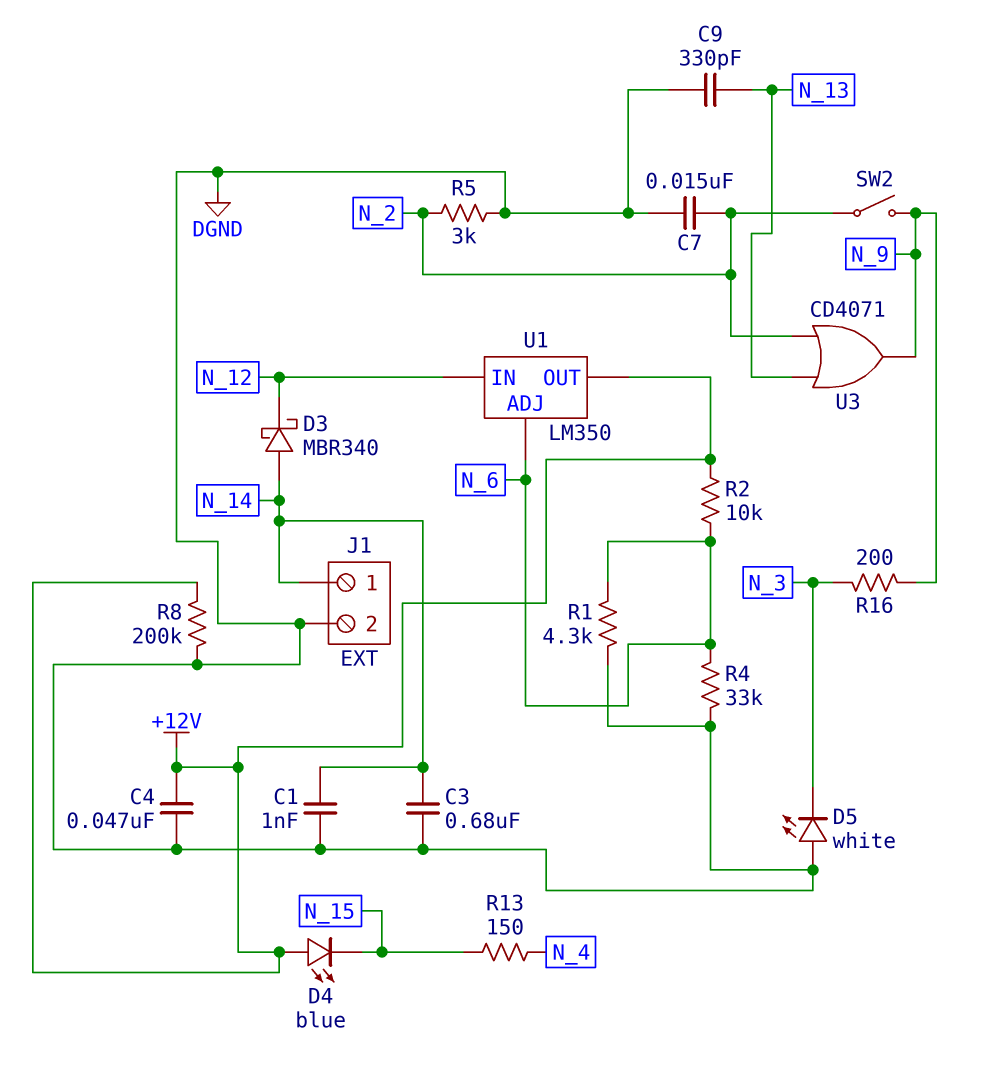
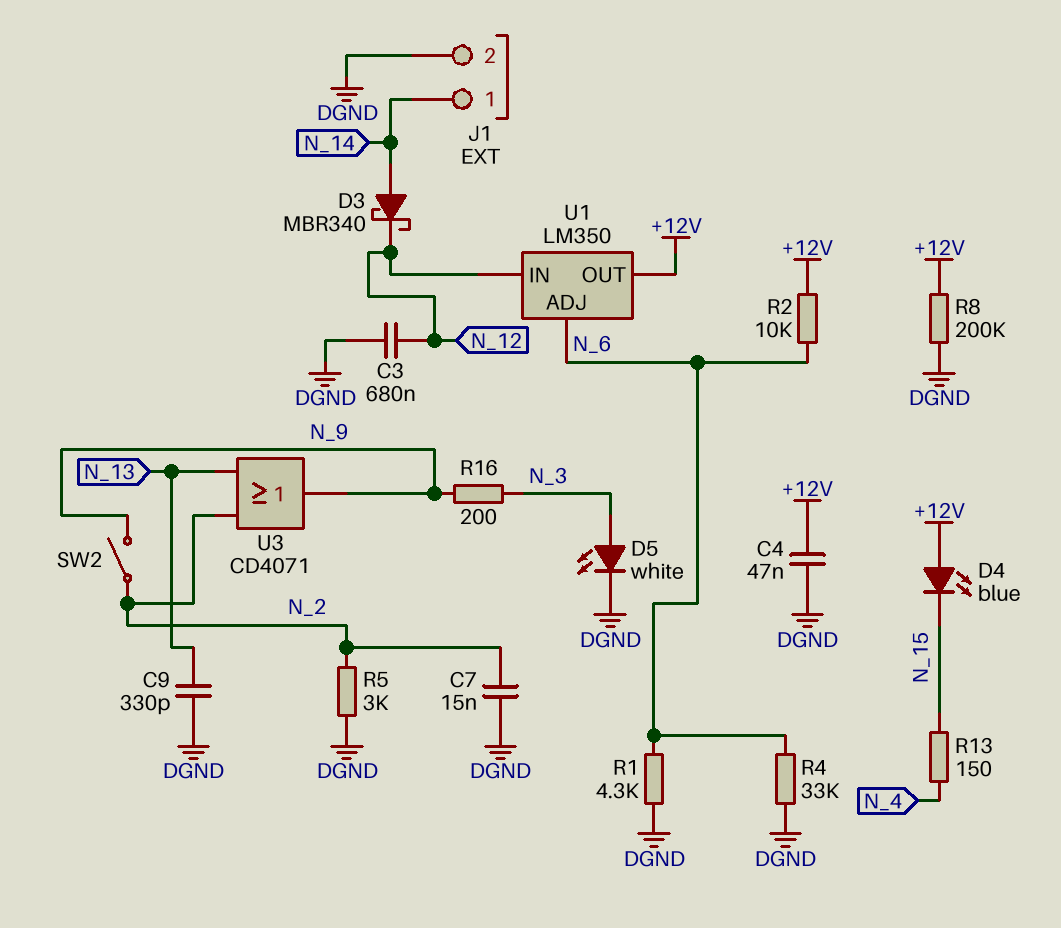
C1: 1nF (DGND, N_14) -> none
C3: 680nF (DGND, N_14) -> 680nF (DGND, N_12)
D5: LED white (A DGND, K N_3) -> LED white (A N_3, K DGND)

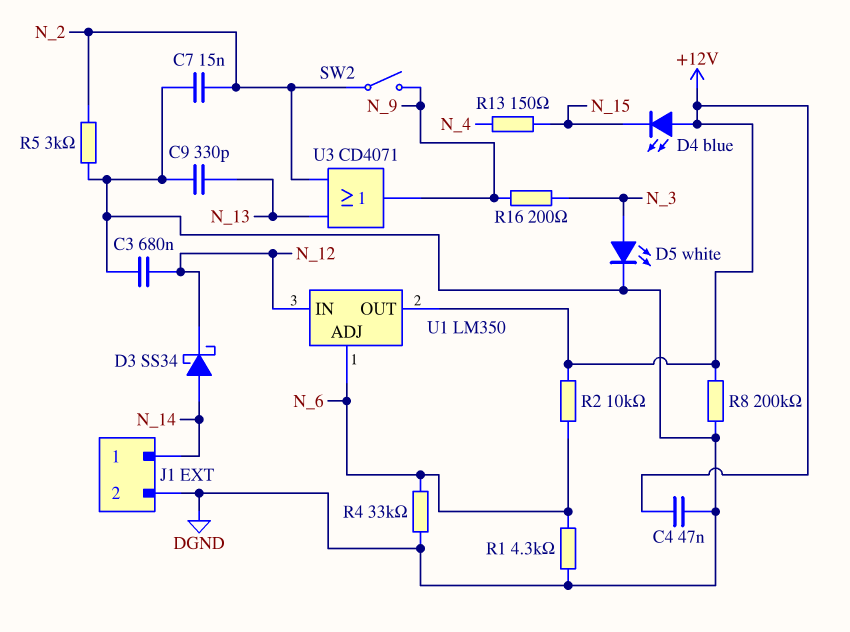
D3: schottky MBR340 (A N_14, K N_12) -> schottky SS34 (A N_14, K N_12)

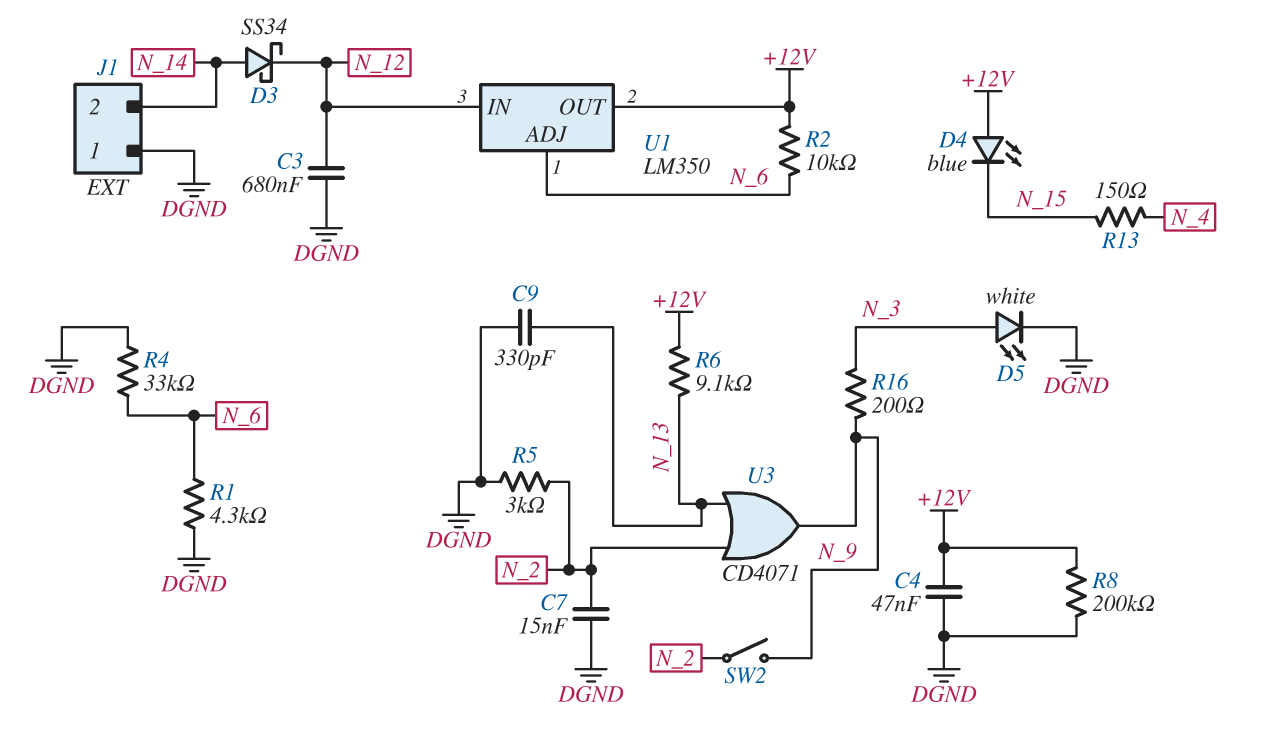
J1 pin 1: N_14 -> DGND
J1 pin 2: DGND -> N_14
R6: none -> 9.1k (+12V, N_13)

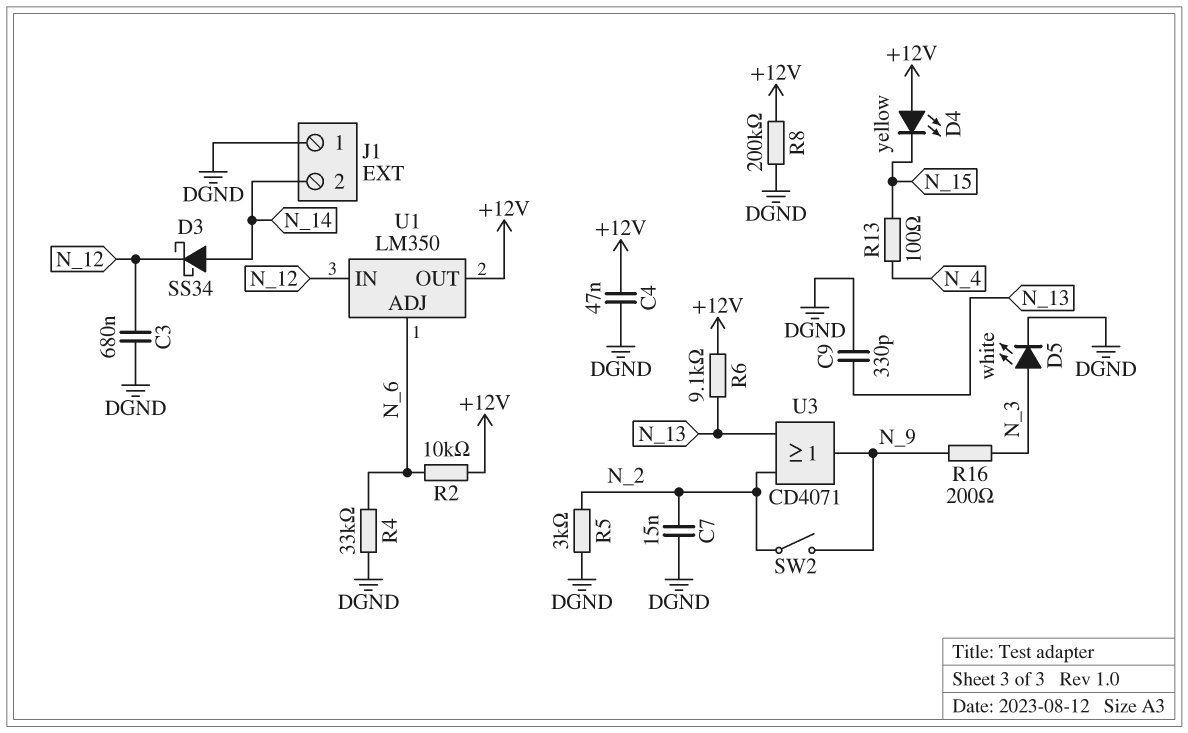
D4: LED blue (A +12V, K N_15) -> LED yellow (A +12V, K N_15)
R1: 4.3k (DGND, N_6) -> none
R13: 150 (N_4, N_15) -> 100 (N_4, N_15)

